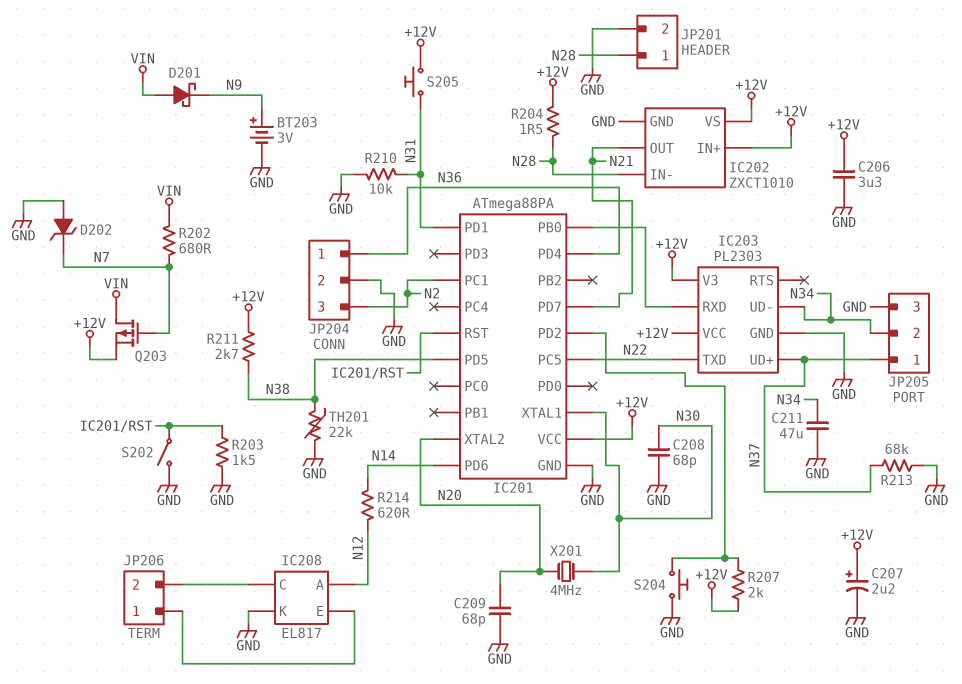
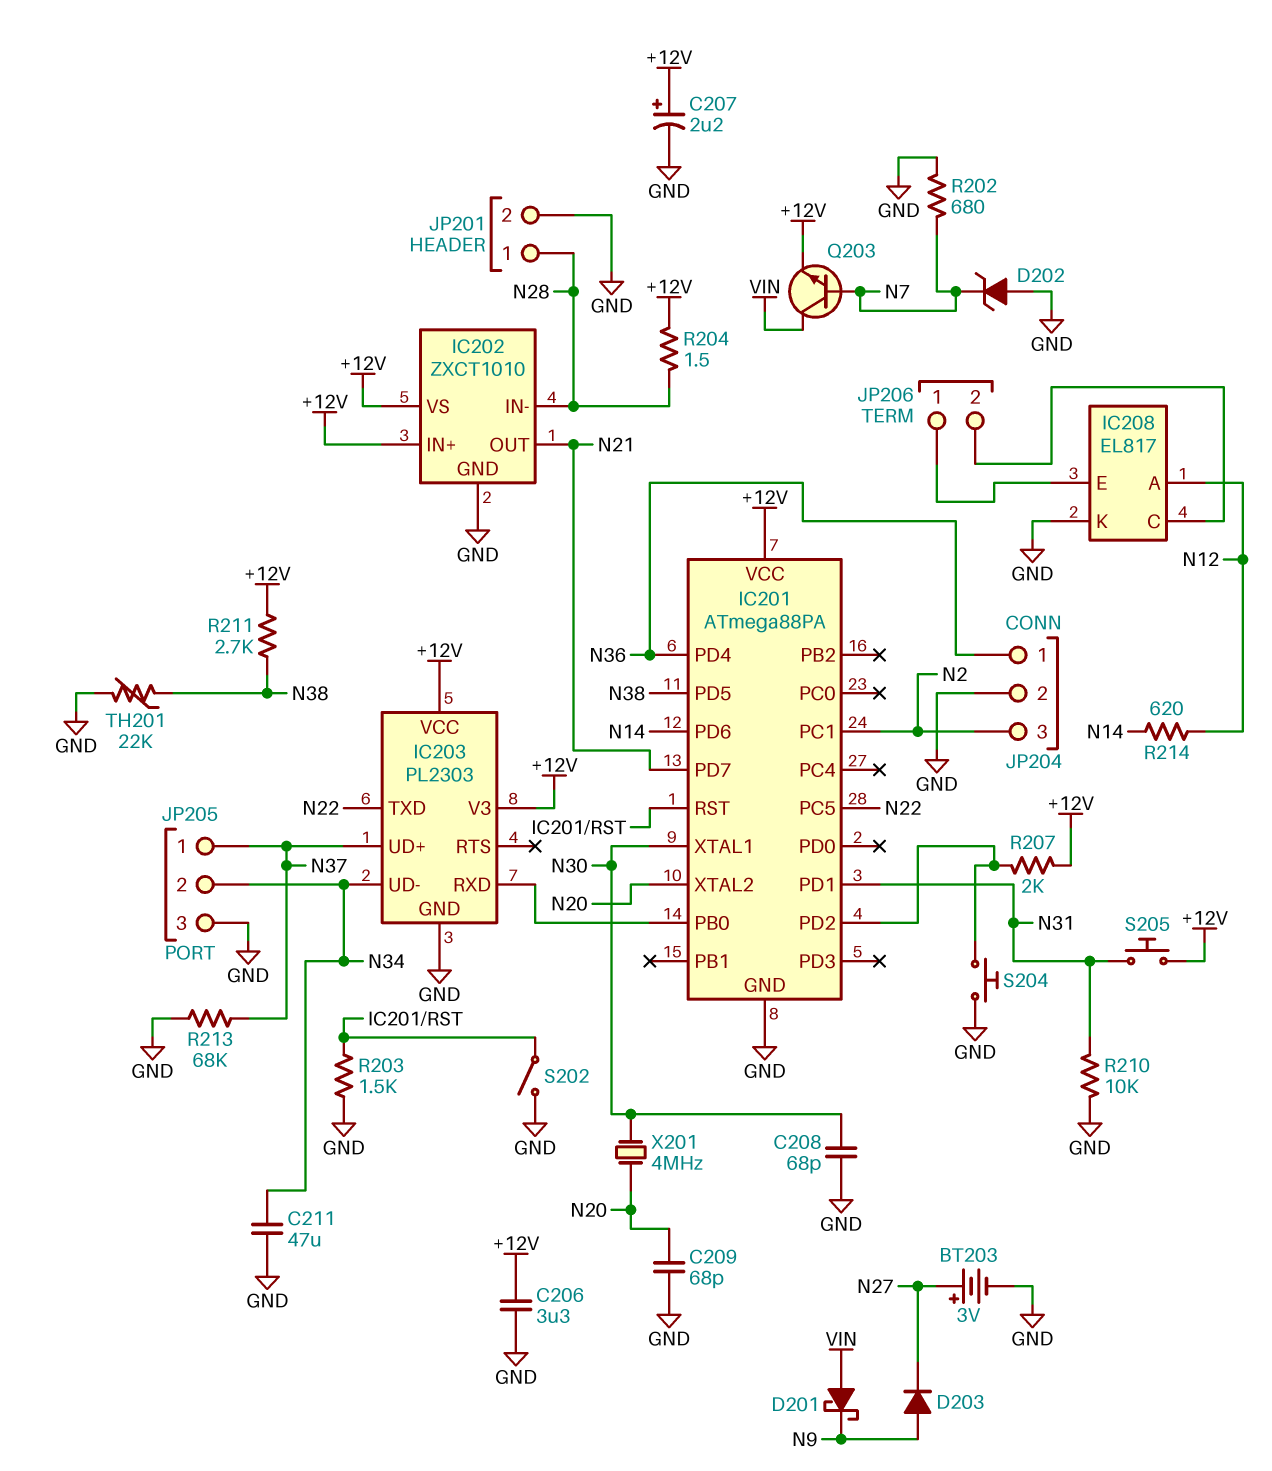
BT203: 3V (plus N9, minus GND) -> 3V (plus N27, minus GND)
D203: none -> diode (A N9, K N27)
Q203: PMOS (G N7, D VIN, S +12V) -> NPN (B N7, C VIN, E +12V)
R202: 680 (N7, VIN) -> 680 (GND, N7)

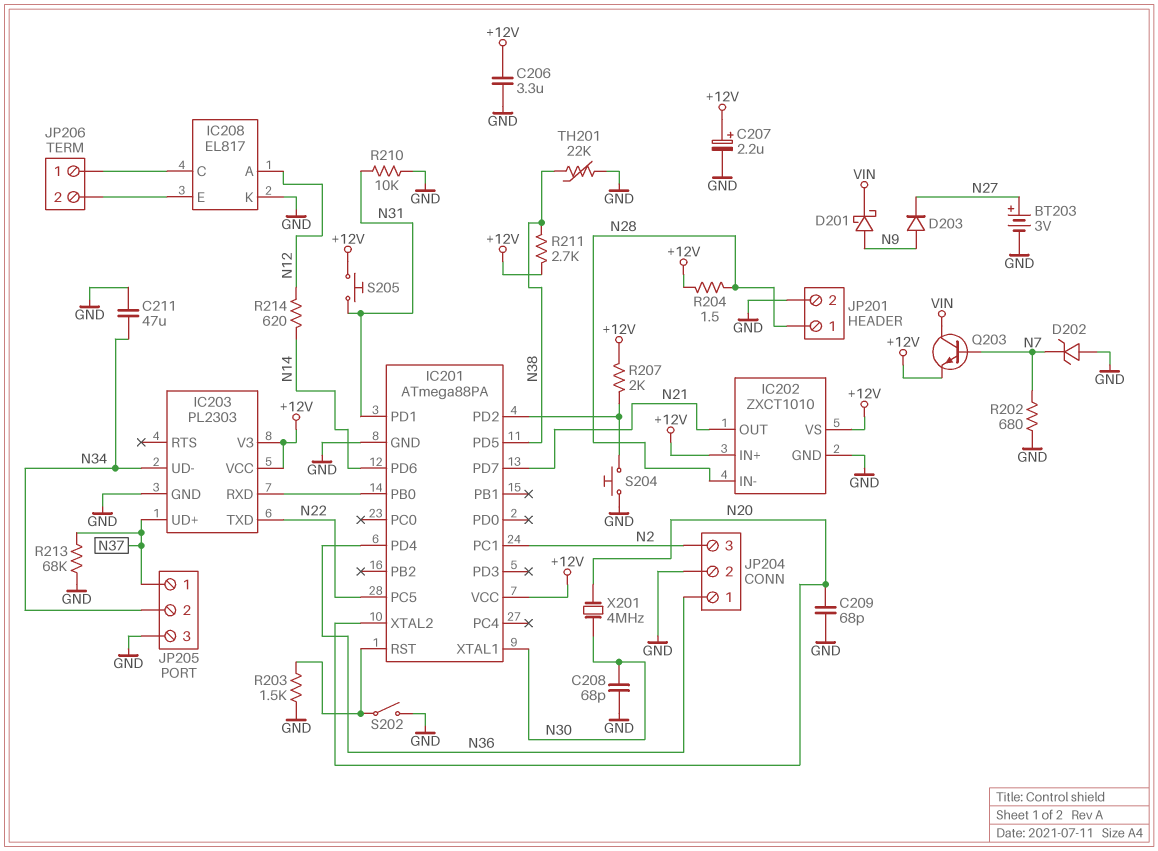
D201: schottky (A VIN, K N9) -> schottky (A N9, K VIN)
JP206 pin 1: IC208/E -> IC208/C
JP206 pin 2: IC208/C -> IC208/E

